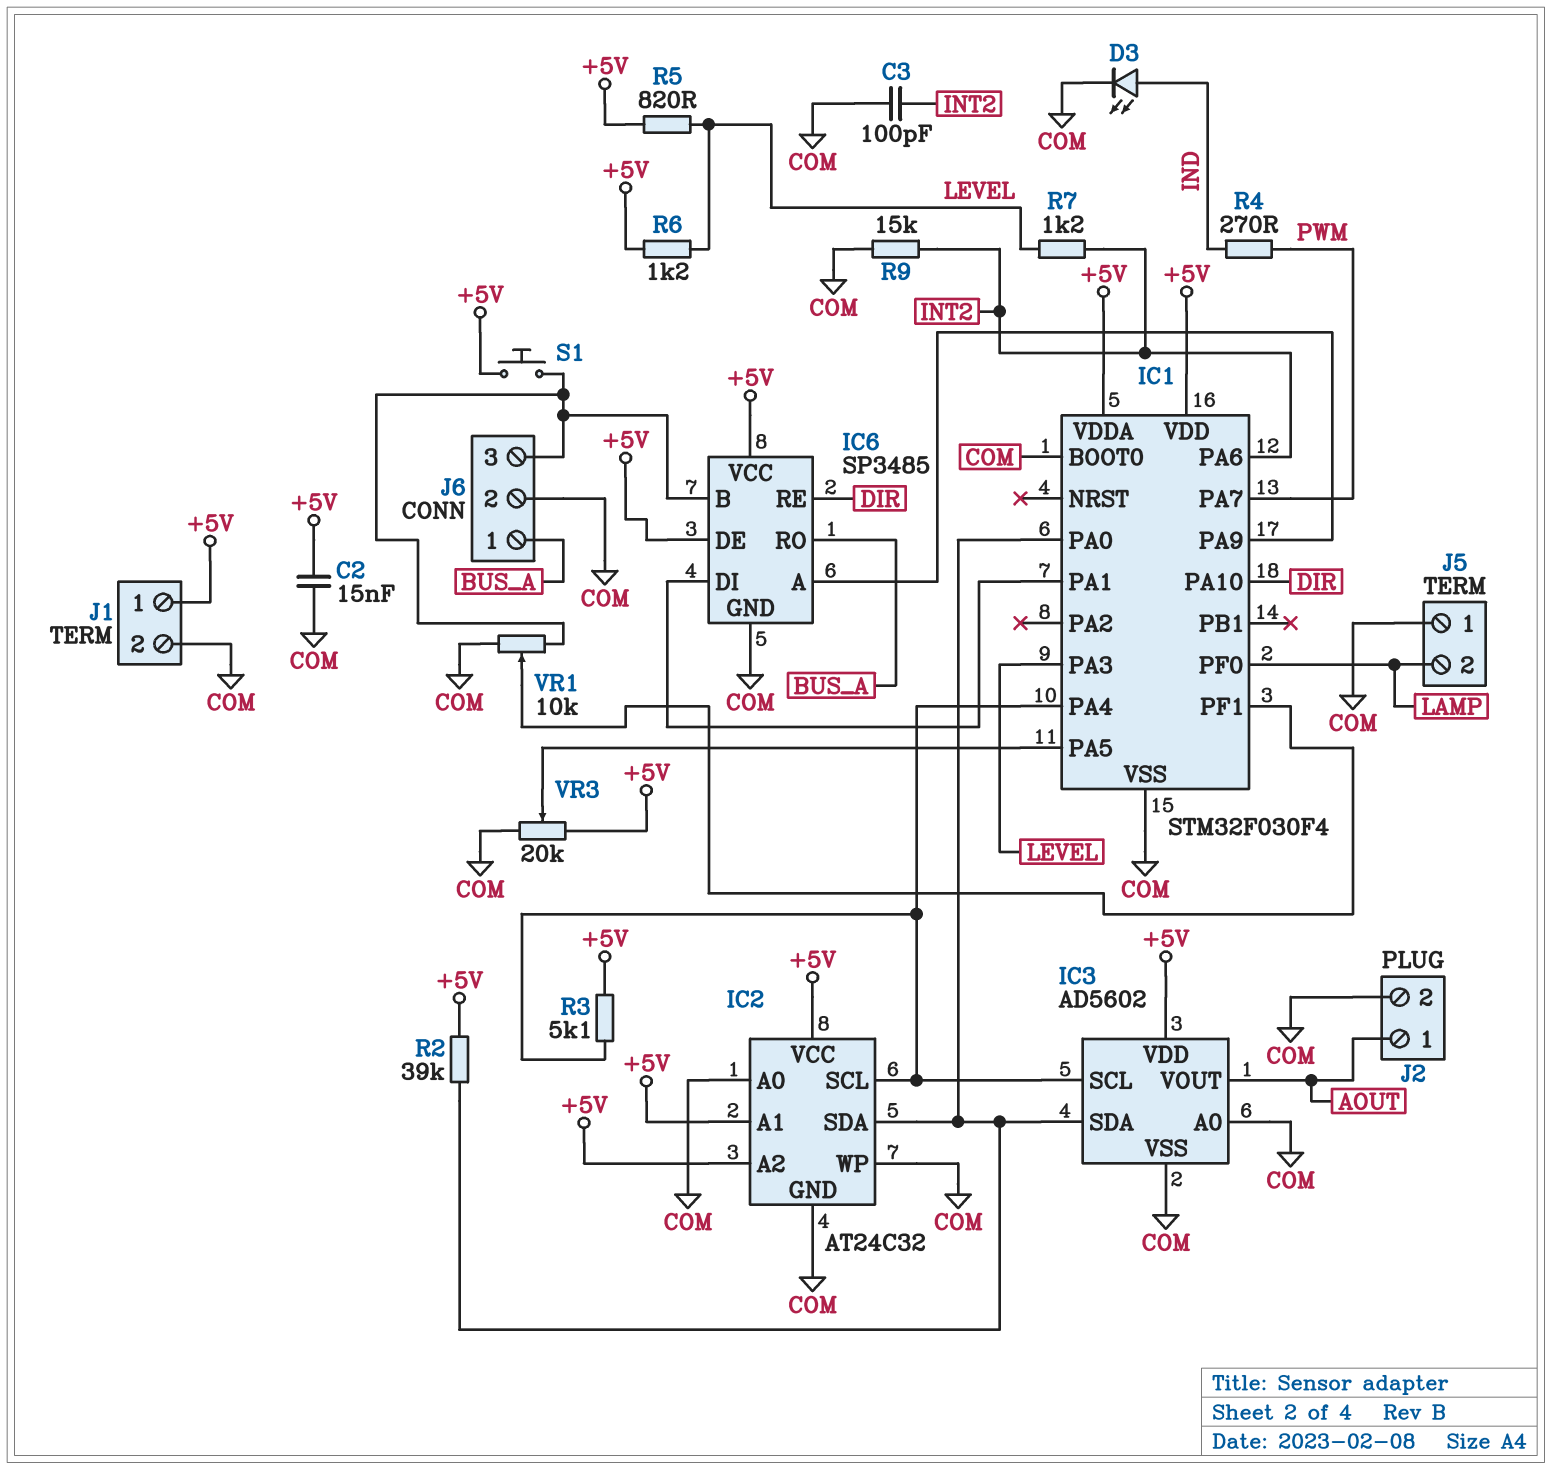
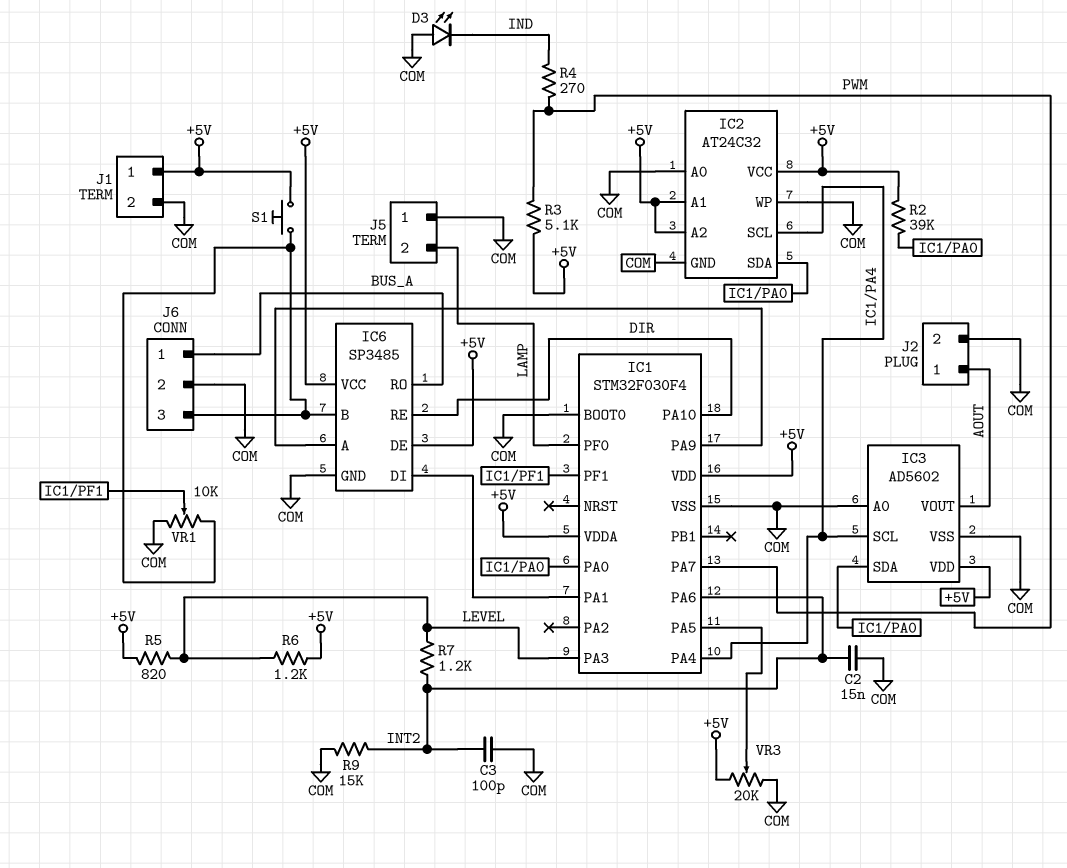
C2: 15nF (+5V, COM) -> 15nF (COM, INT2)
D3: LED (A IND, K COM) -> LED (A COM, K IND)
R3: 5.1k (+5V, IC1/PA4) -> 5.1k (+5V, PWM)

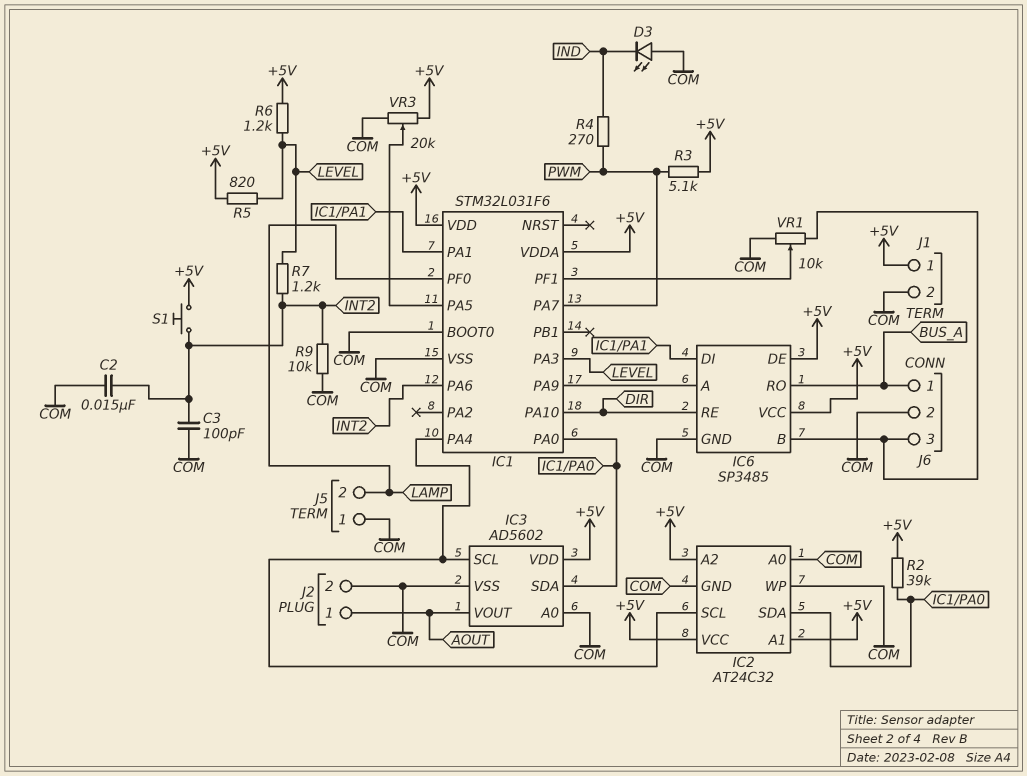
IC1: STM32F030F4 -> STM32L031F6
R9: 15k (COM, INT2) -> 10k (COM, INT2)
S1: button (+5V, IC6/B) -> button (+5V, INT2)

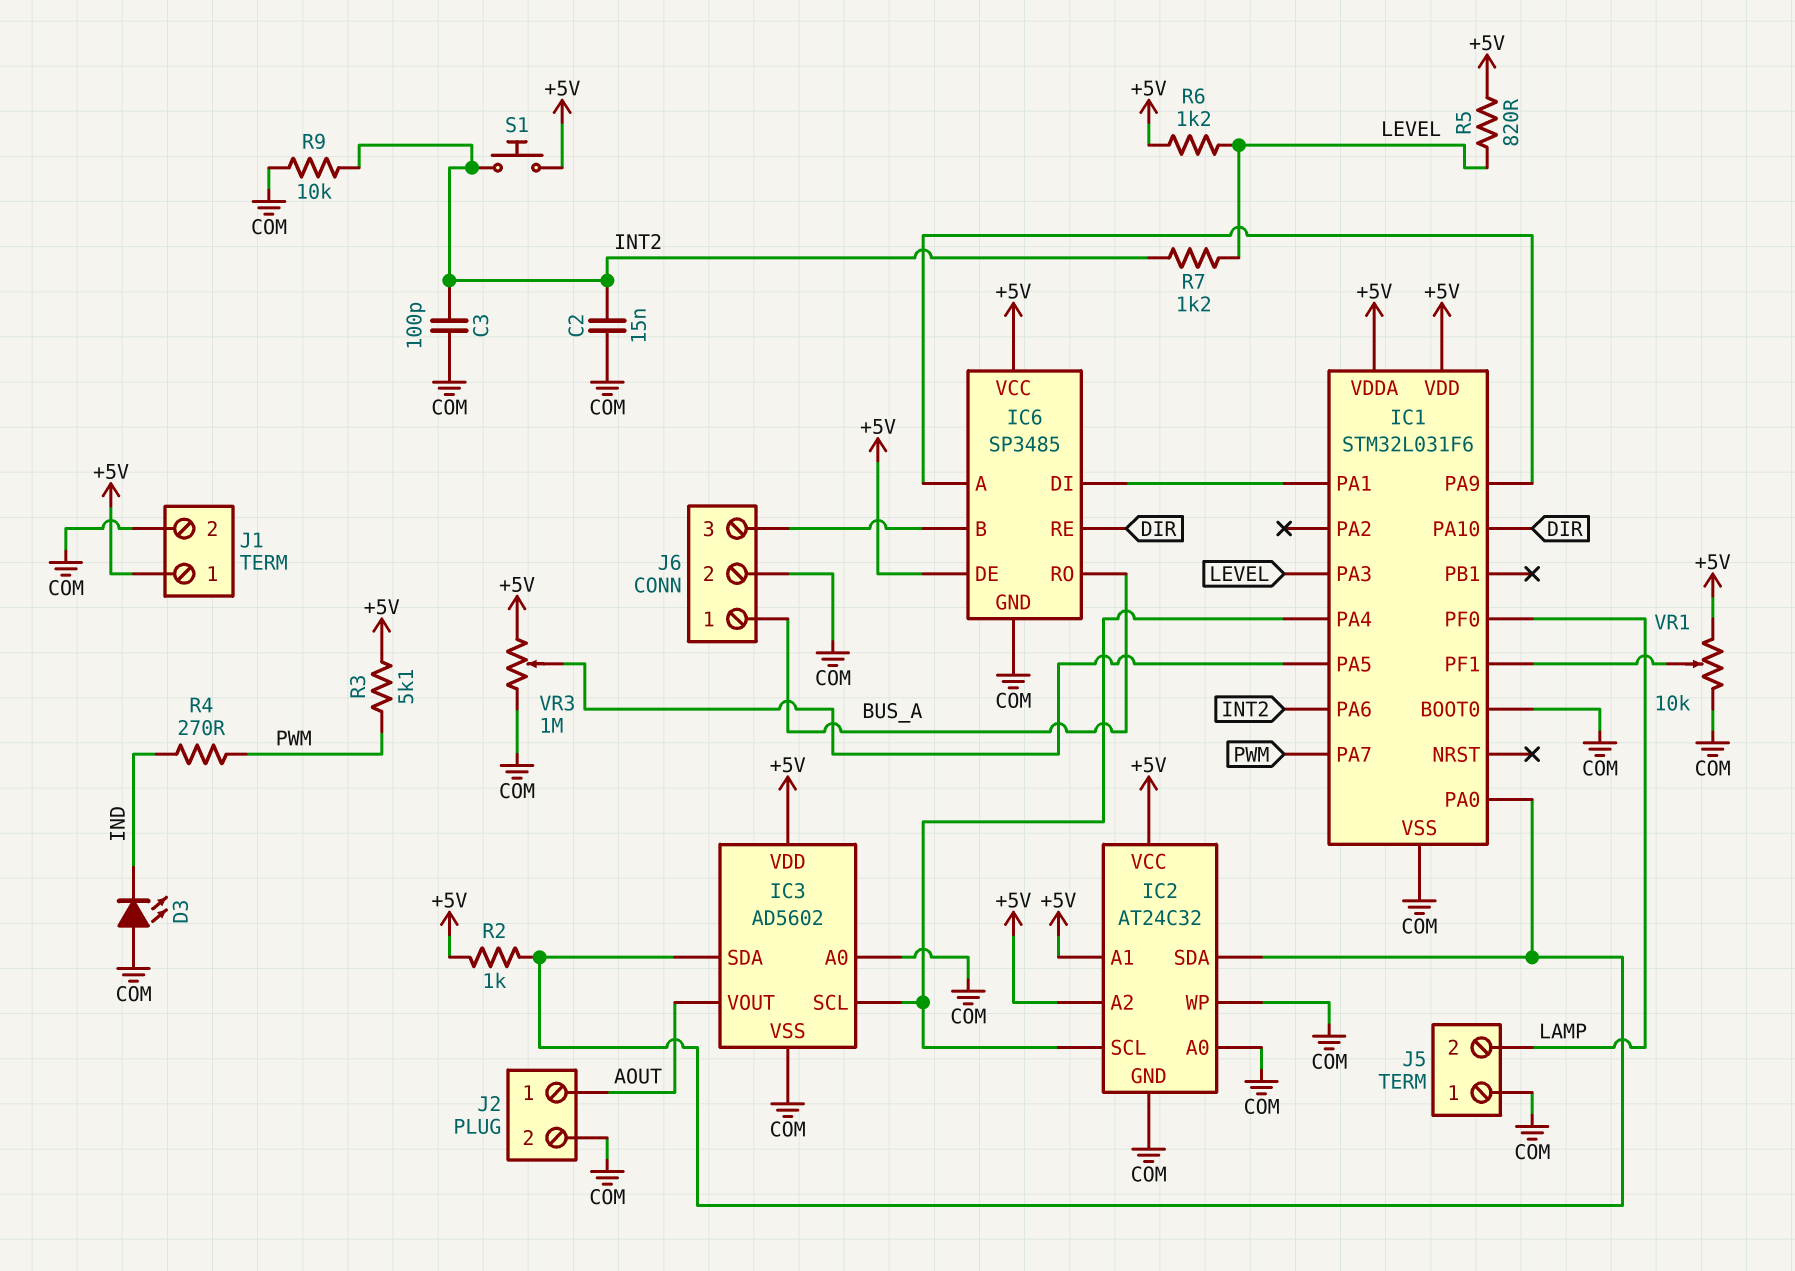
R2: 39k (+5V, IC1/PA0) -> 1k (+5V, IC1/PA0)
VR1: 10k (COM, IC6/B, wiper IC1/PF1) -> 10k (+5V, COM, wiper IC1/PF1)
VR3: 20k (+5V, COM, wiper IC1/PA5) -> 1M (+5V, COM, wiper IC1/PA5)

